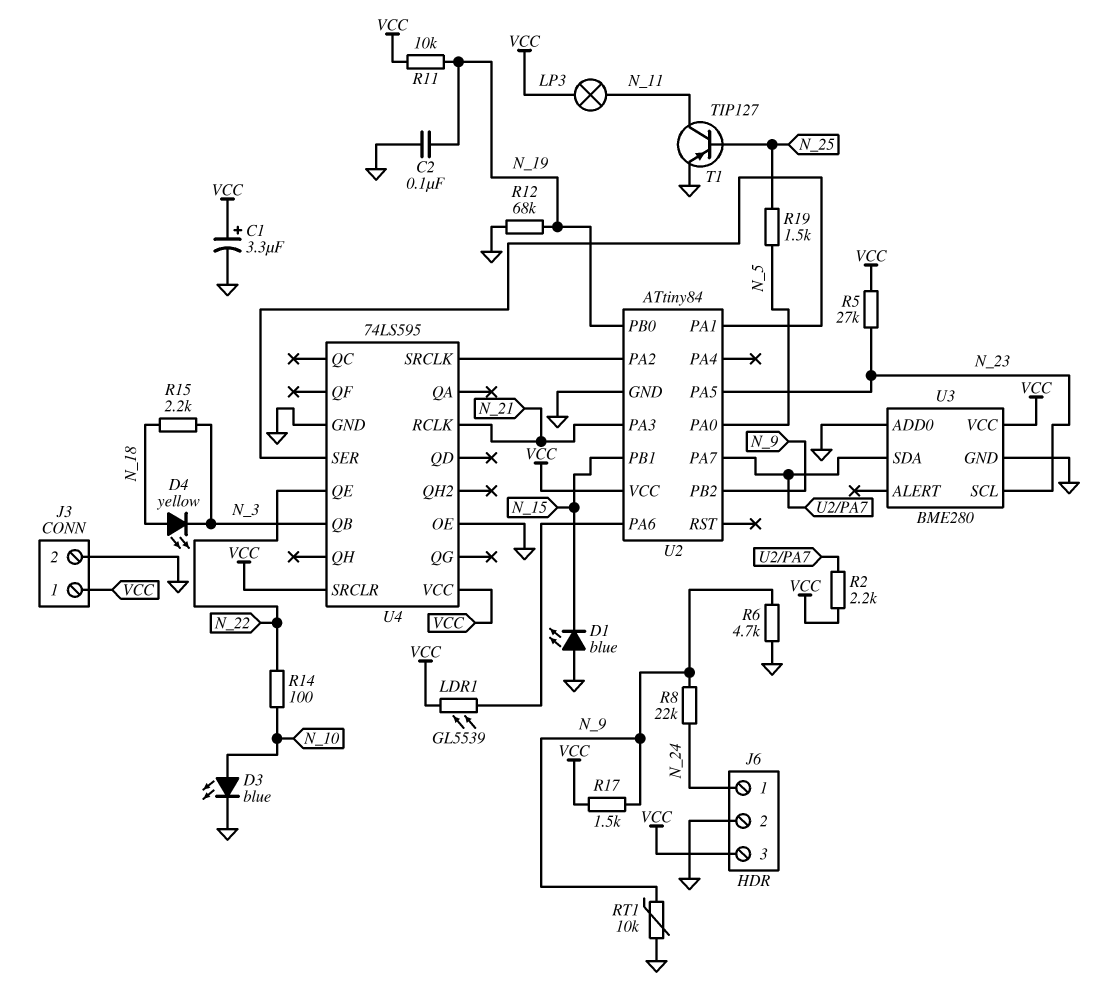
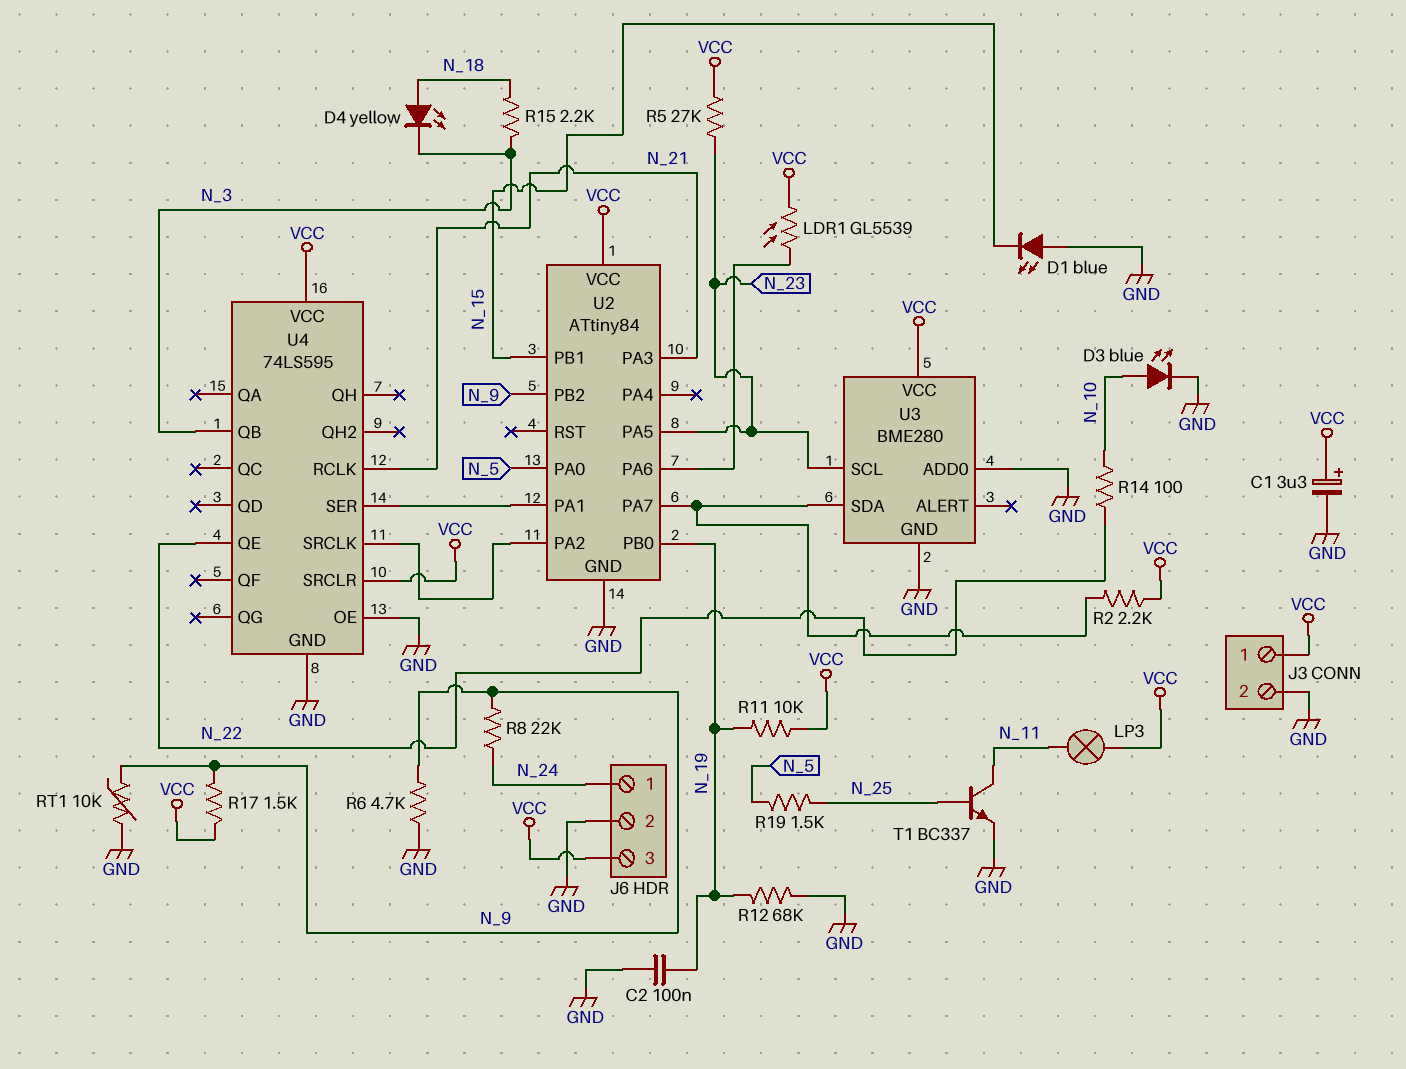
T1: PNP TIP127 (B N_25, C N_11, E GND) -> NPN BC337 (B N_25, C N_11, E GND)

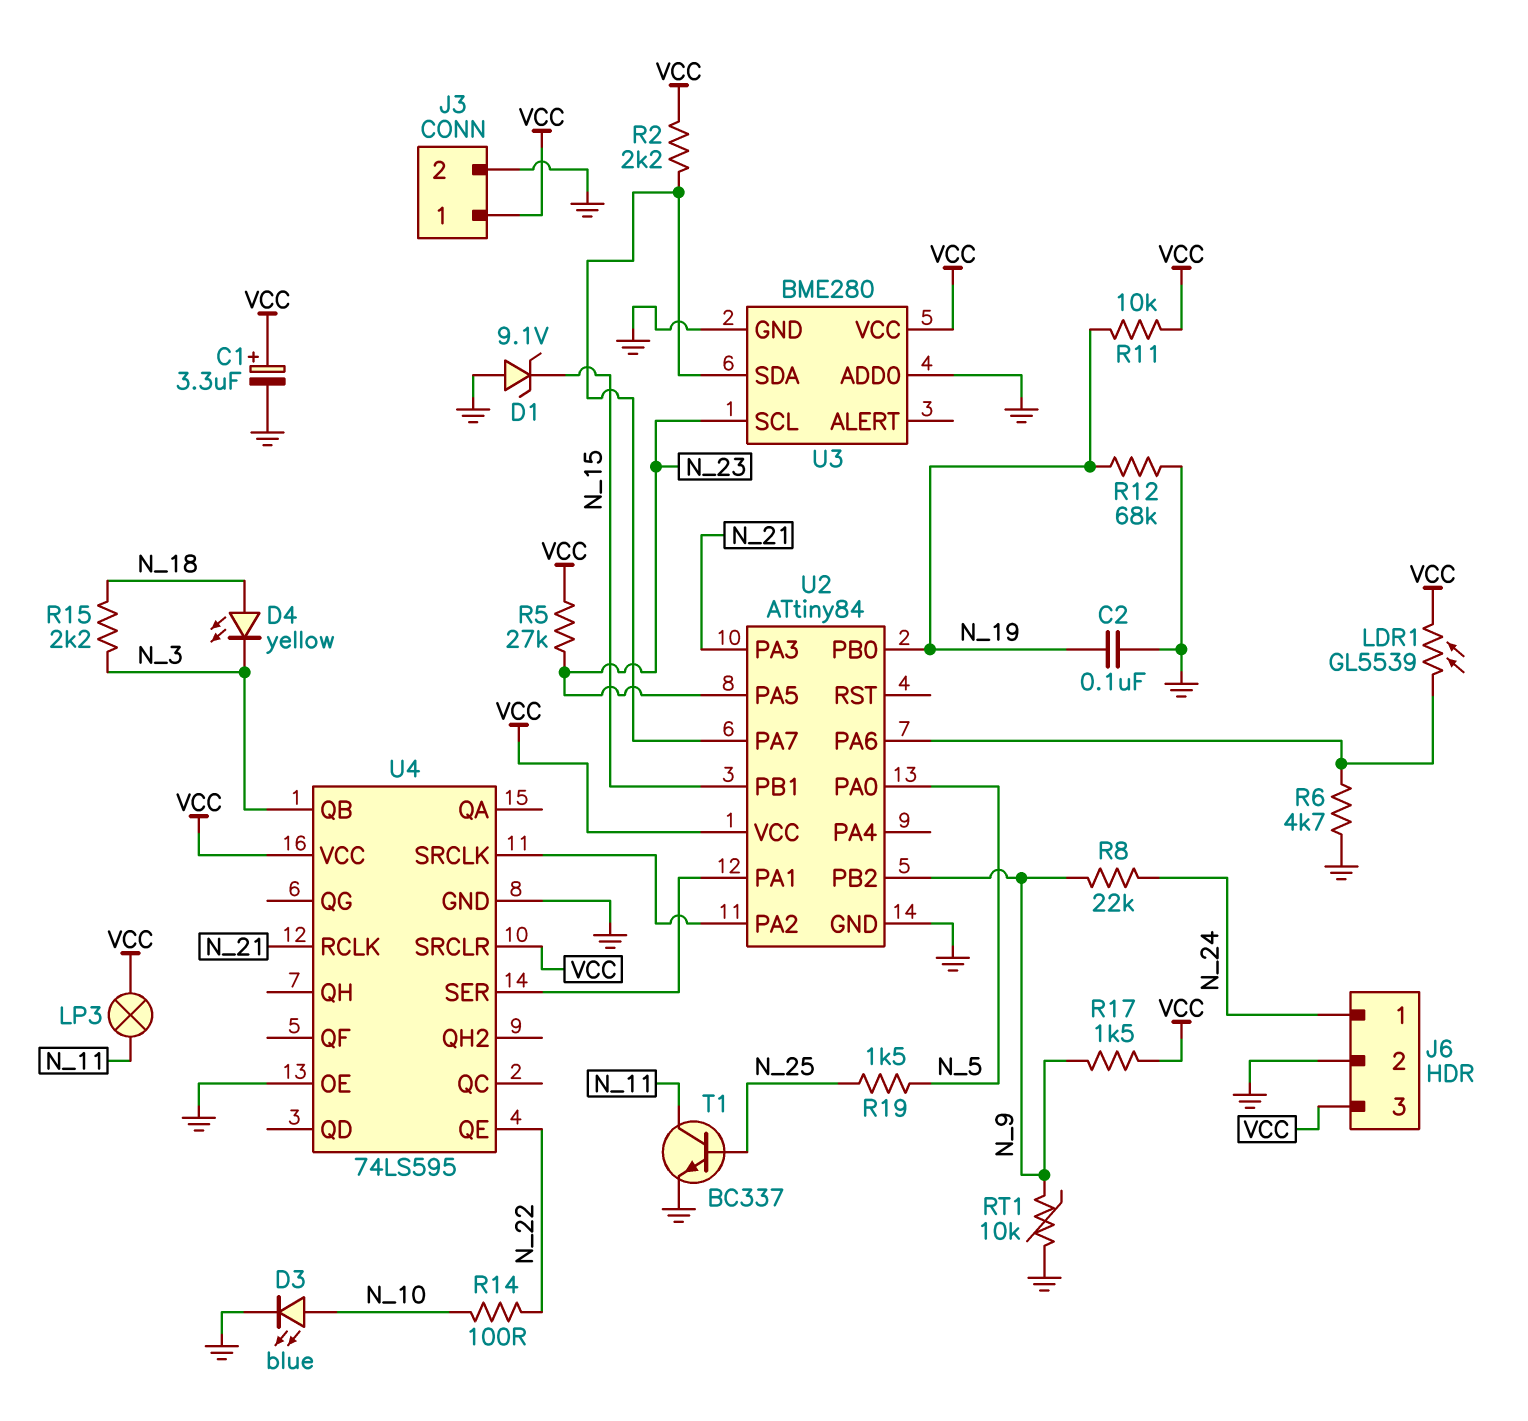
D1: LED blue (A GND, K N_15) -> zener 9.1V (A GND, K N_15)
R6: 4.7k (GND, N_9) -> 4.7k (GND, U2/PA6)

